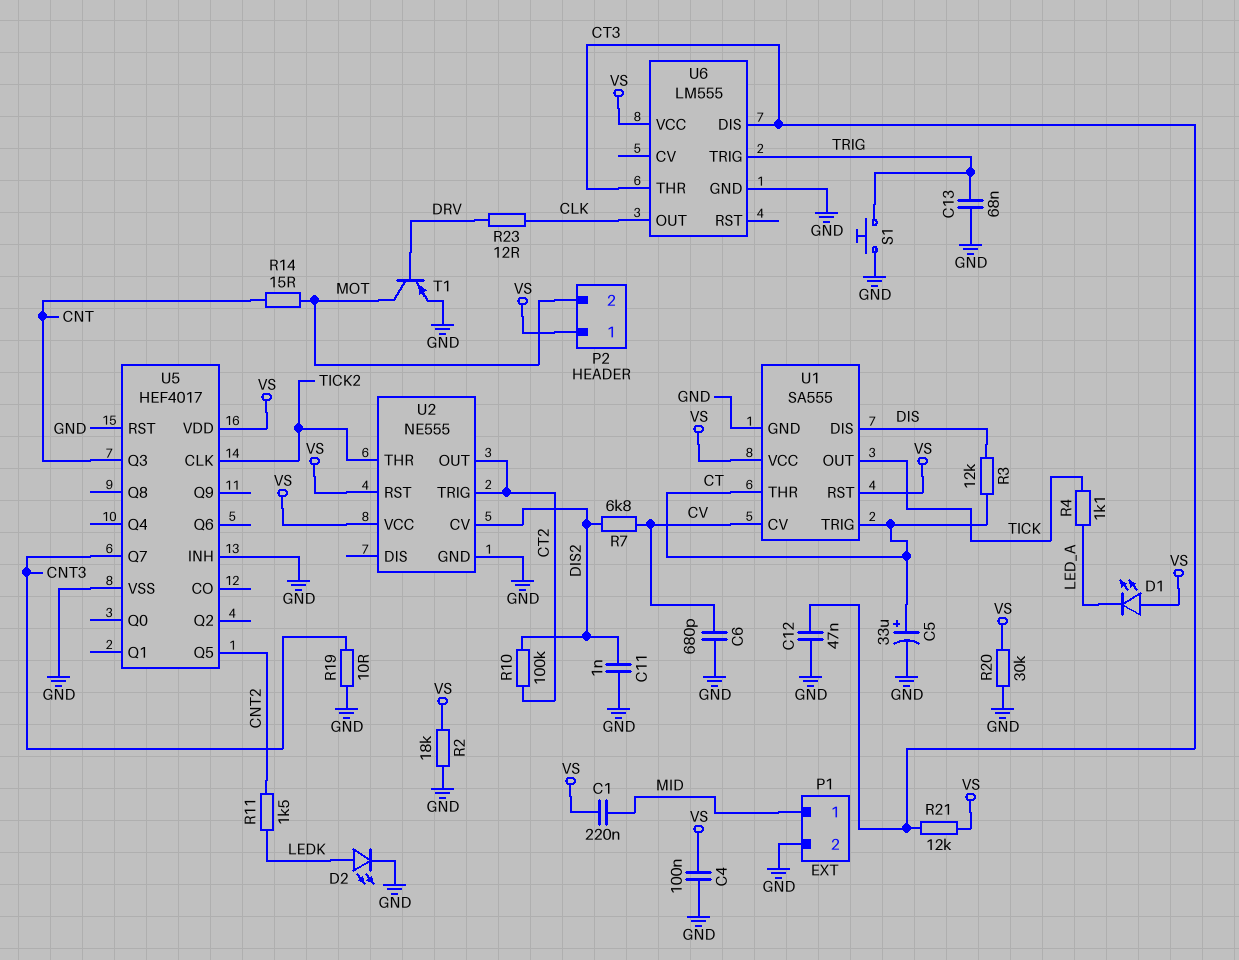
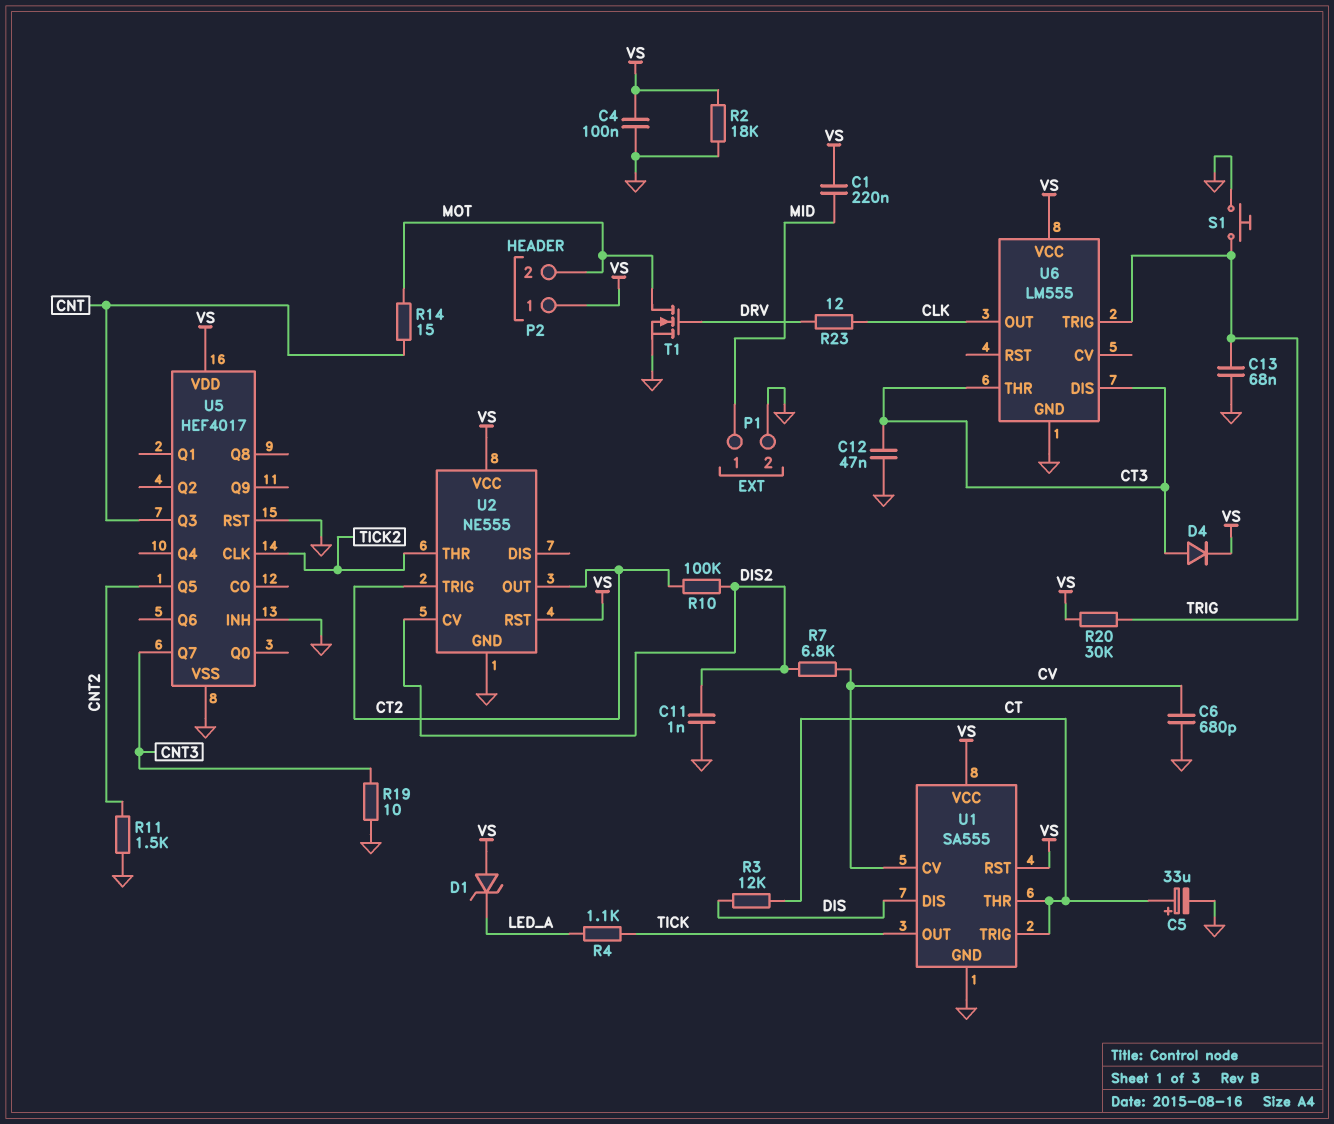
D1: LED (A VS, K LED_A) -> zener (A VS, K LED_A)
D2: LED (A LEDK, K GND) -> none
D4: none -> diode (A CT3, K VS)
R11: 1.5k (CNT2, LEDK) -> 1.5k (CNT2, GND)
R20: 30k (GND, VS) -> 30k (TRIG, VS)
R21: 12k (CT3, VS) -> none
T1: PNP (B DRV, C MOT, E GND) -> NMOS (G DRV, D MOT, S GND)

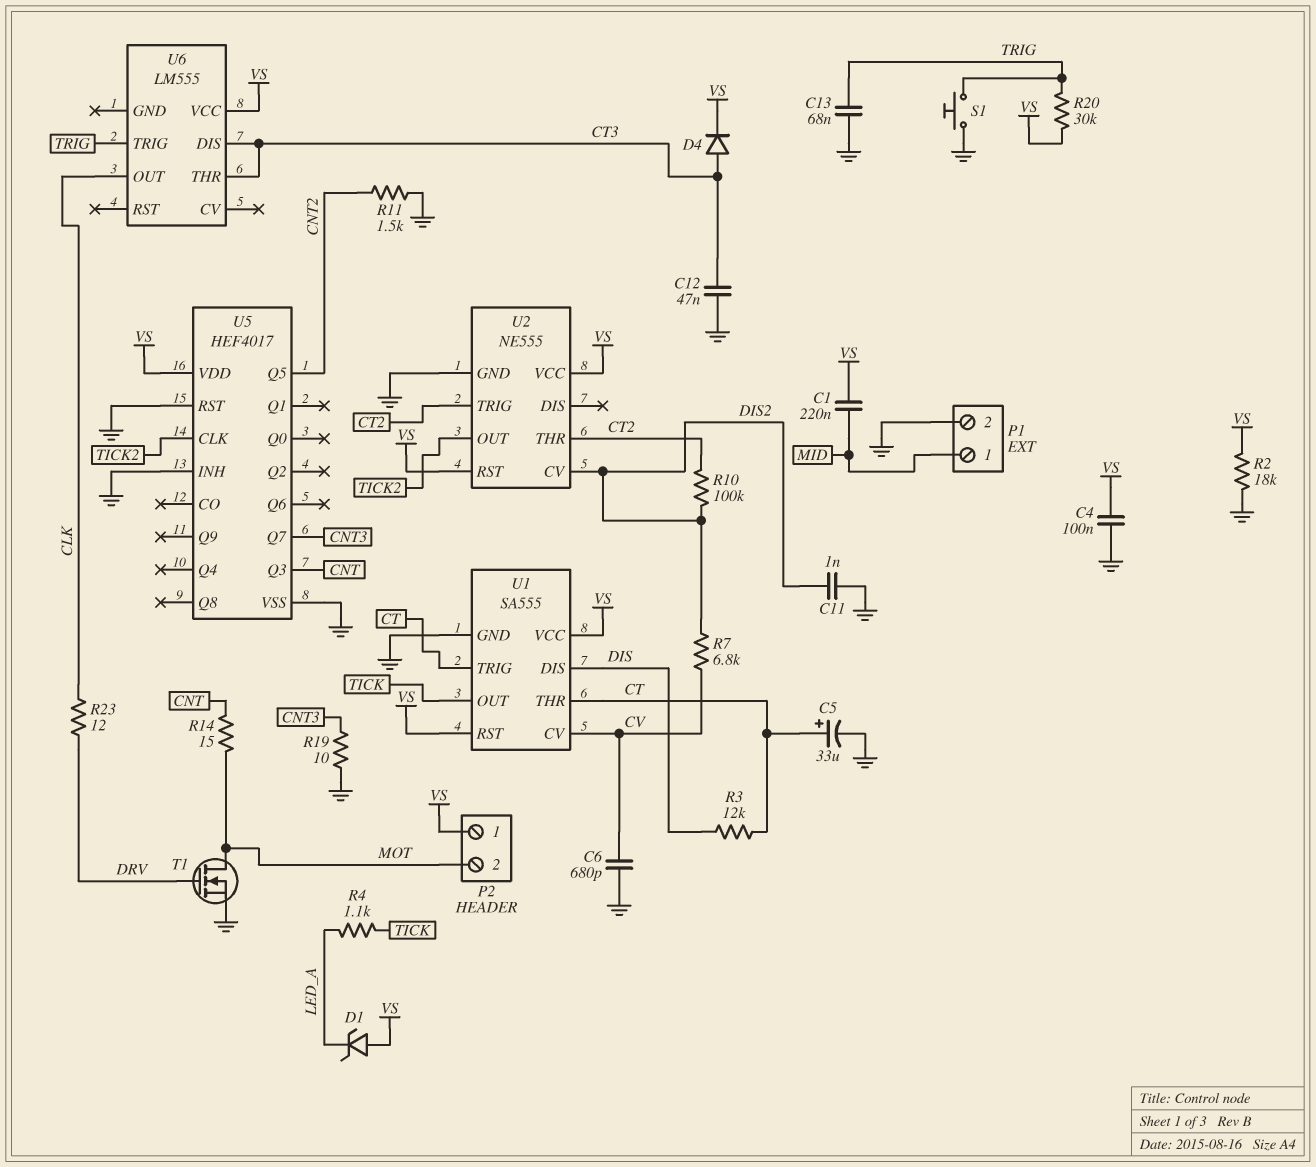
U2 pin OUT: CT2 -> TICK2
U2 pin THR: TICK2 -> CT2
U6 pin GND: GND -> none

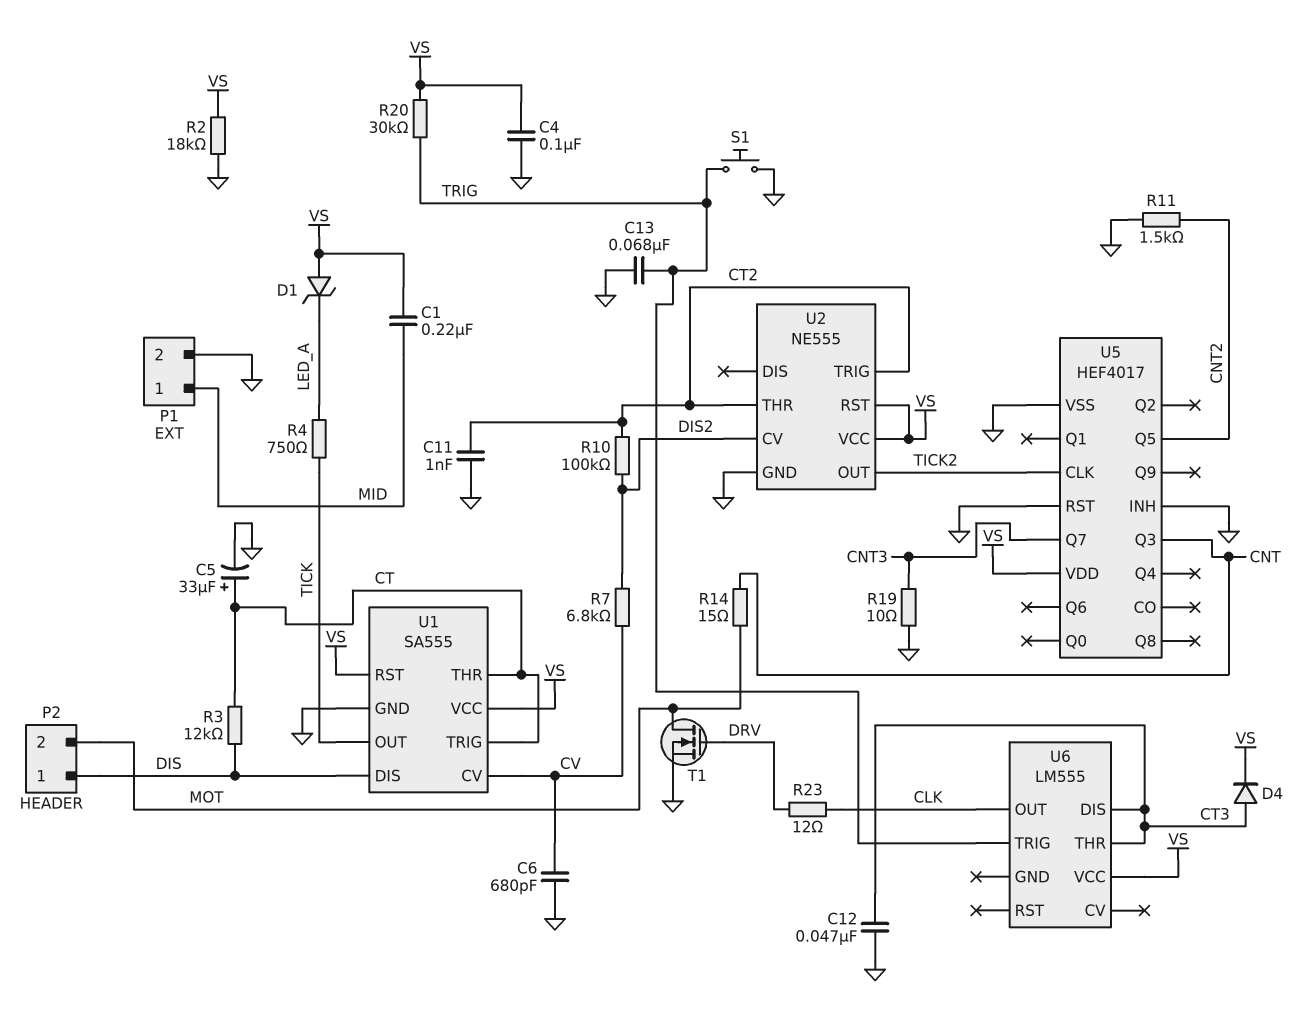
C11: 1nF (DIS2, GND) -> 1nF (CT2, GND)
P2 pin 1: VS -> DIS
R4: 1.1k (LED_A, TICK) -> 750 (LED_A, TICK)

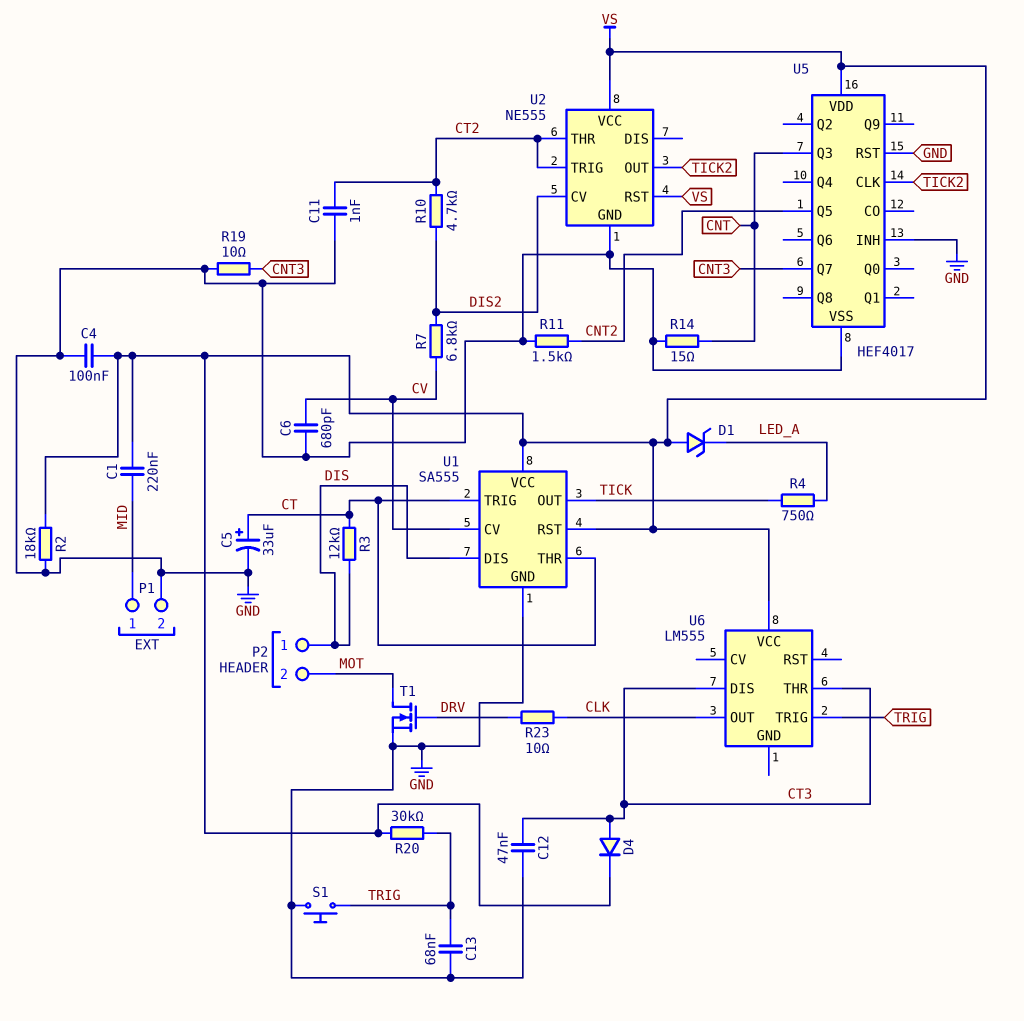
R10: 100k (CT2, DIS2) -> 4.7k (CT2, DIS2)
R14: 15 (CNT, MOT) -> 15 (CNT, GND)
R23: 12 (CLK, DRV) -> 10 (CLK, DRV)

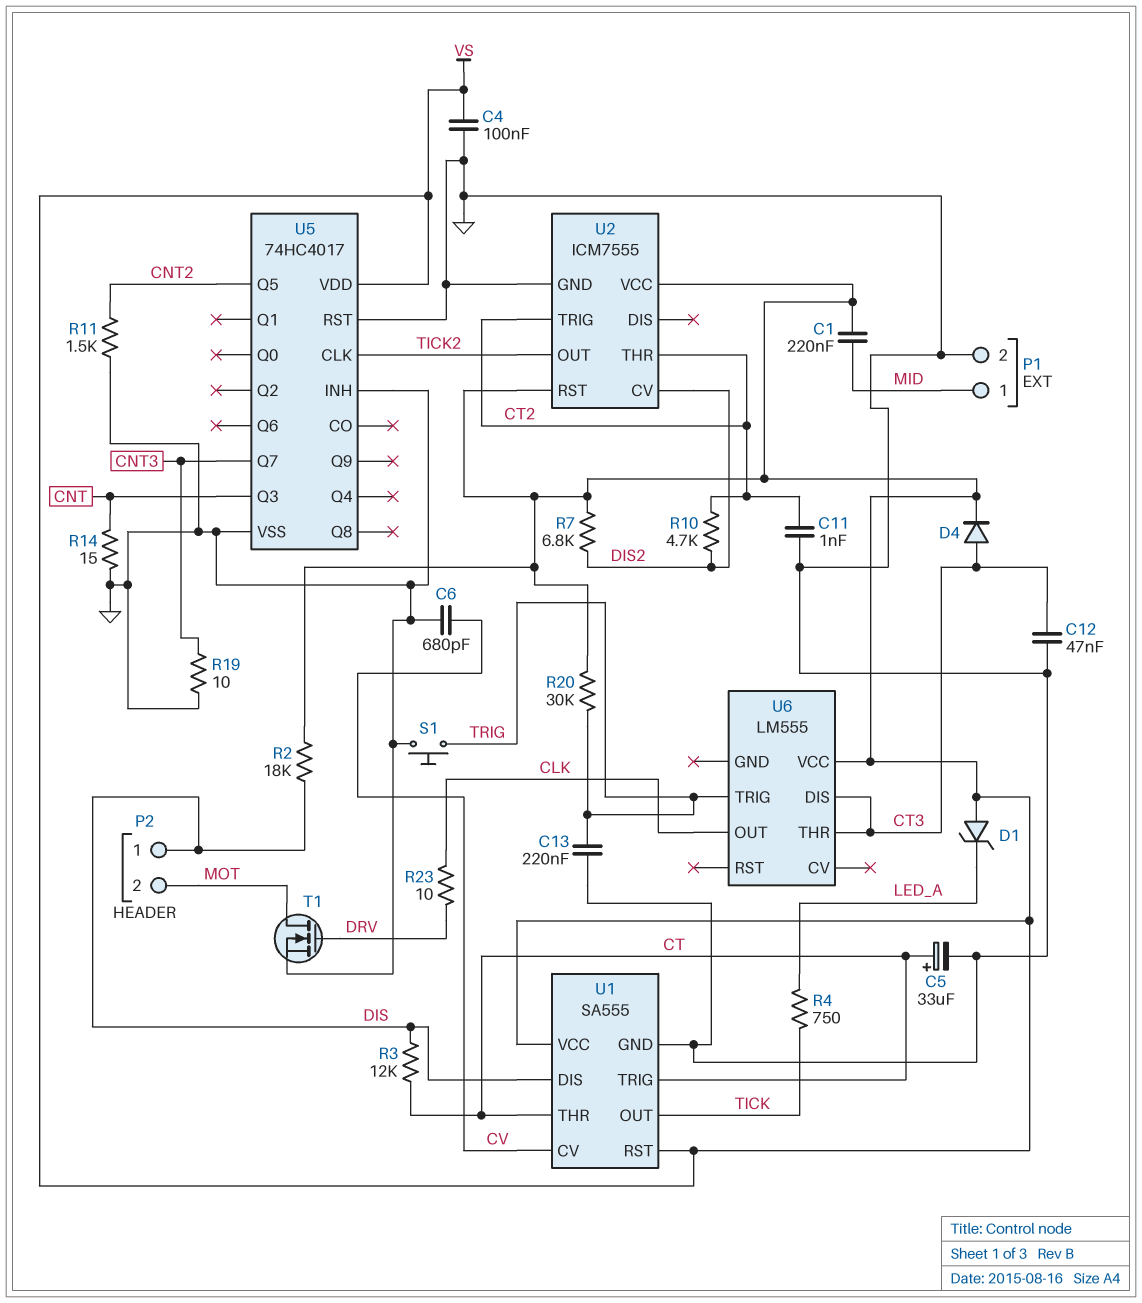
C13: 68nF (GND, TRIG) -> 220nF (GND, TRIG)
R2: 18k (GND, VS) -> 18k (DIS, VS)
R7: 6.8k (CV, DIS2) -> 6.8k (DIS2, VS)
U2: NE555 -> ICM7555
U5: HEF4017 -> 74HC4017

